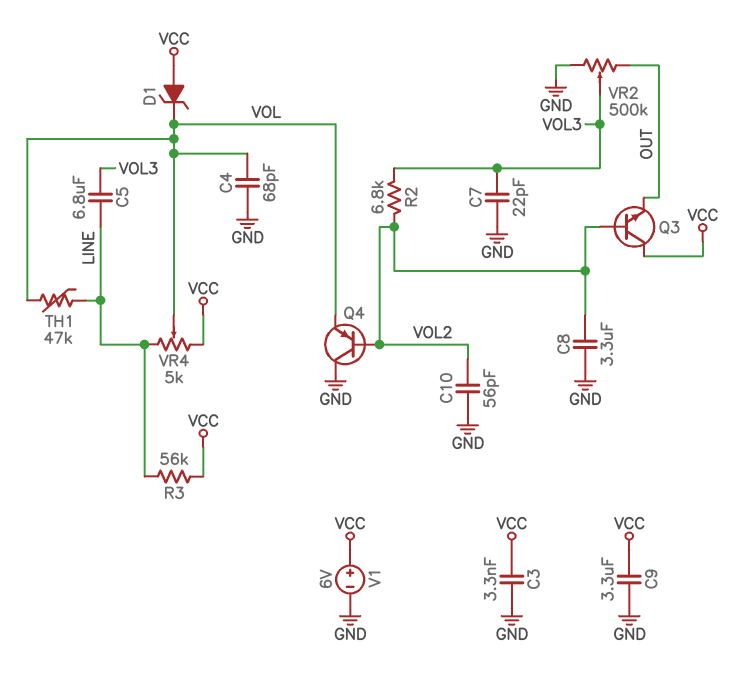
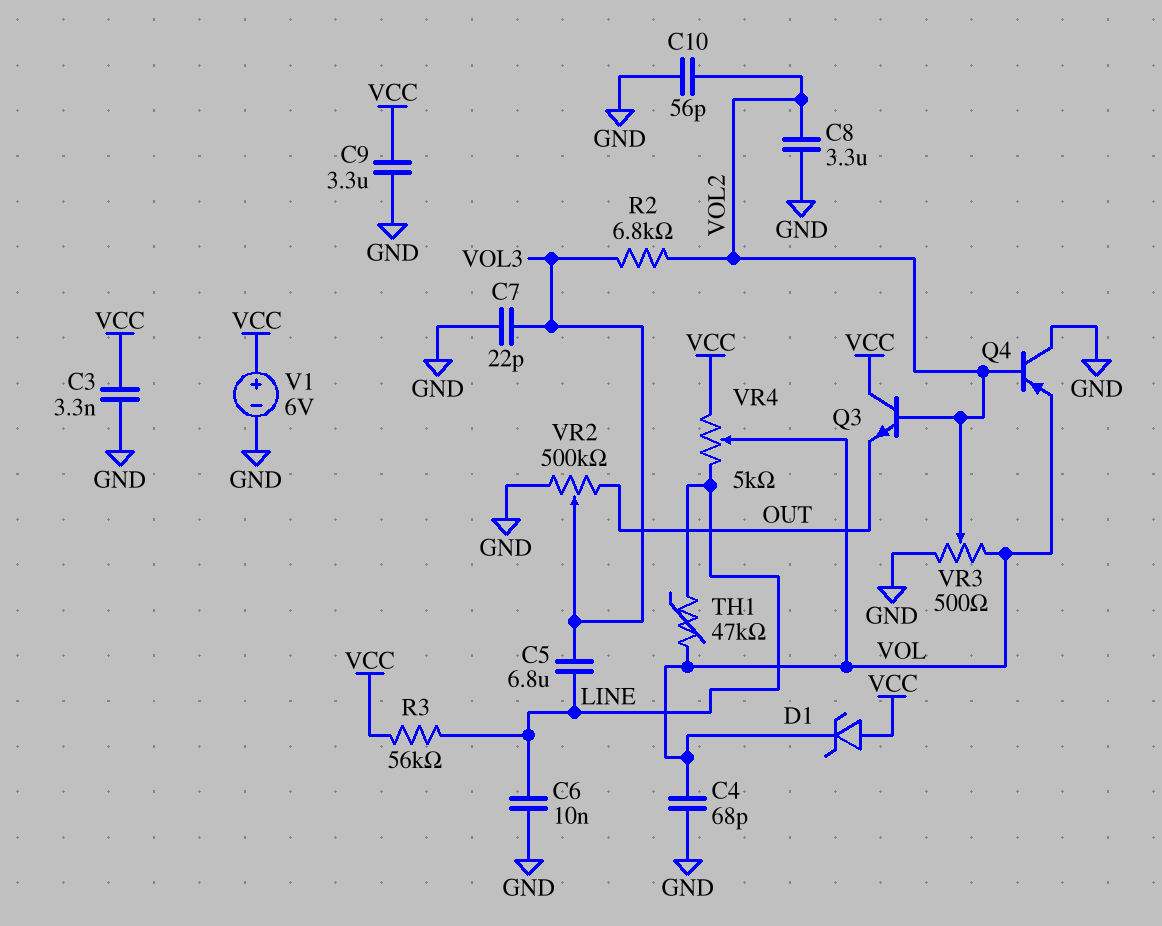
C6: none -> 10nF (GND, LINE)
VR3: none -> 500 (GND, VOL, wiper VOL2)

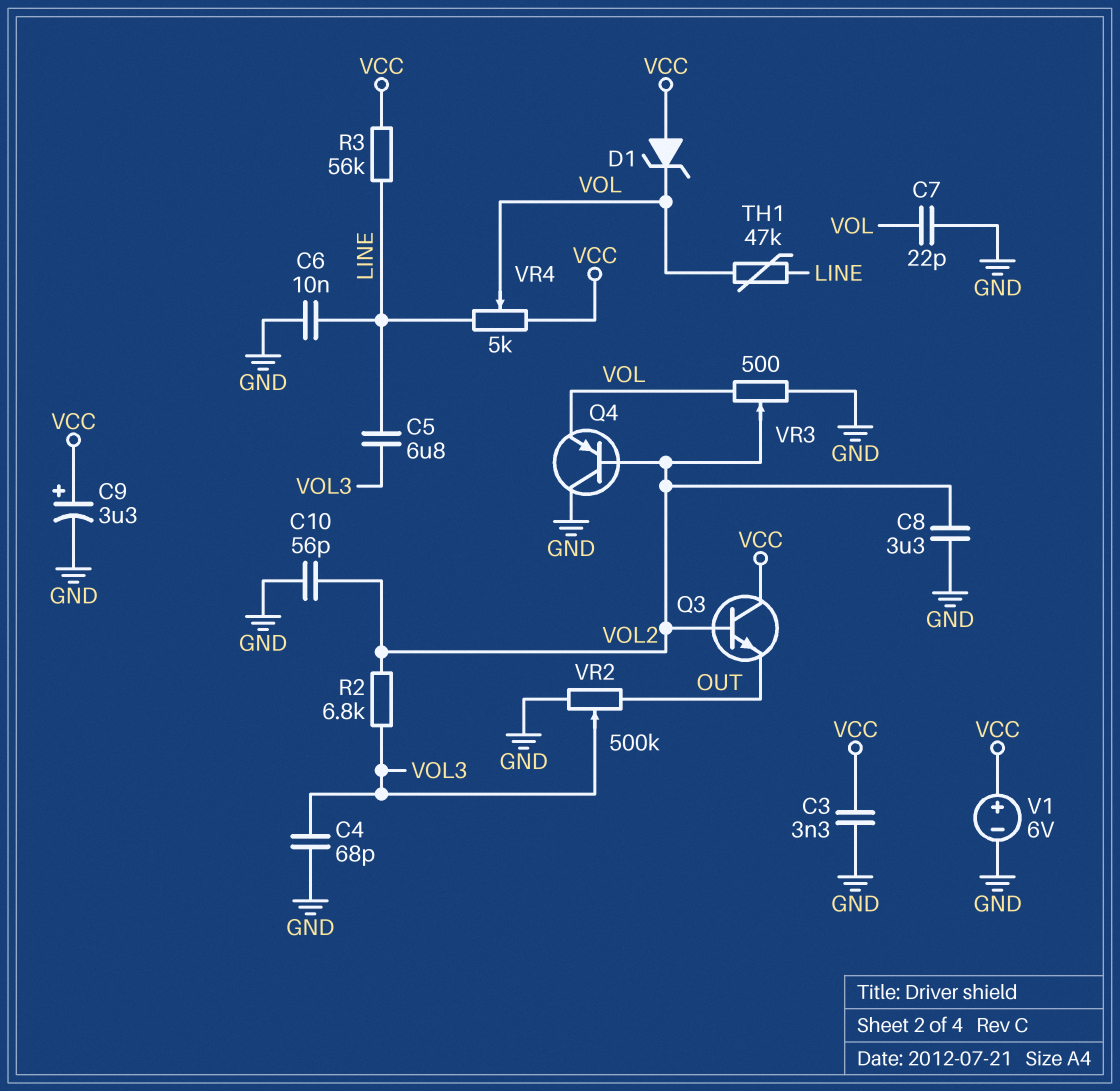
C4: 68pF (GND, VOL) -> 68pF (GND, VOL3)
C7: 22pF (GND, VOL3) -> 22pF (GND, VOL)
C9: 3.3uF (GND, VCC) -> 3.3uF (plus VCC, minus GND)

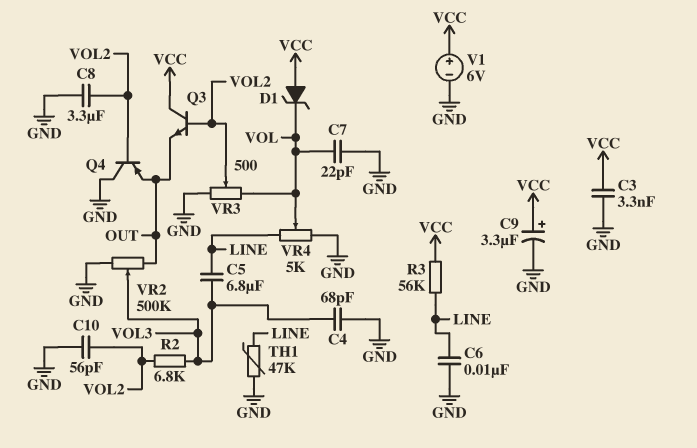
Q4: PNP (B VOL2, C GND, E VOL) -> PNP (B VOL2, C GND, E OUT)
TH1: 47k (LINE, VOL) -> 47k (GND, LINE)
VR4: 5k (LINE, VCC, wiper VOL) -> 5k (GND, LINE, wiper VOL)

